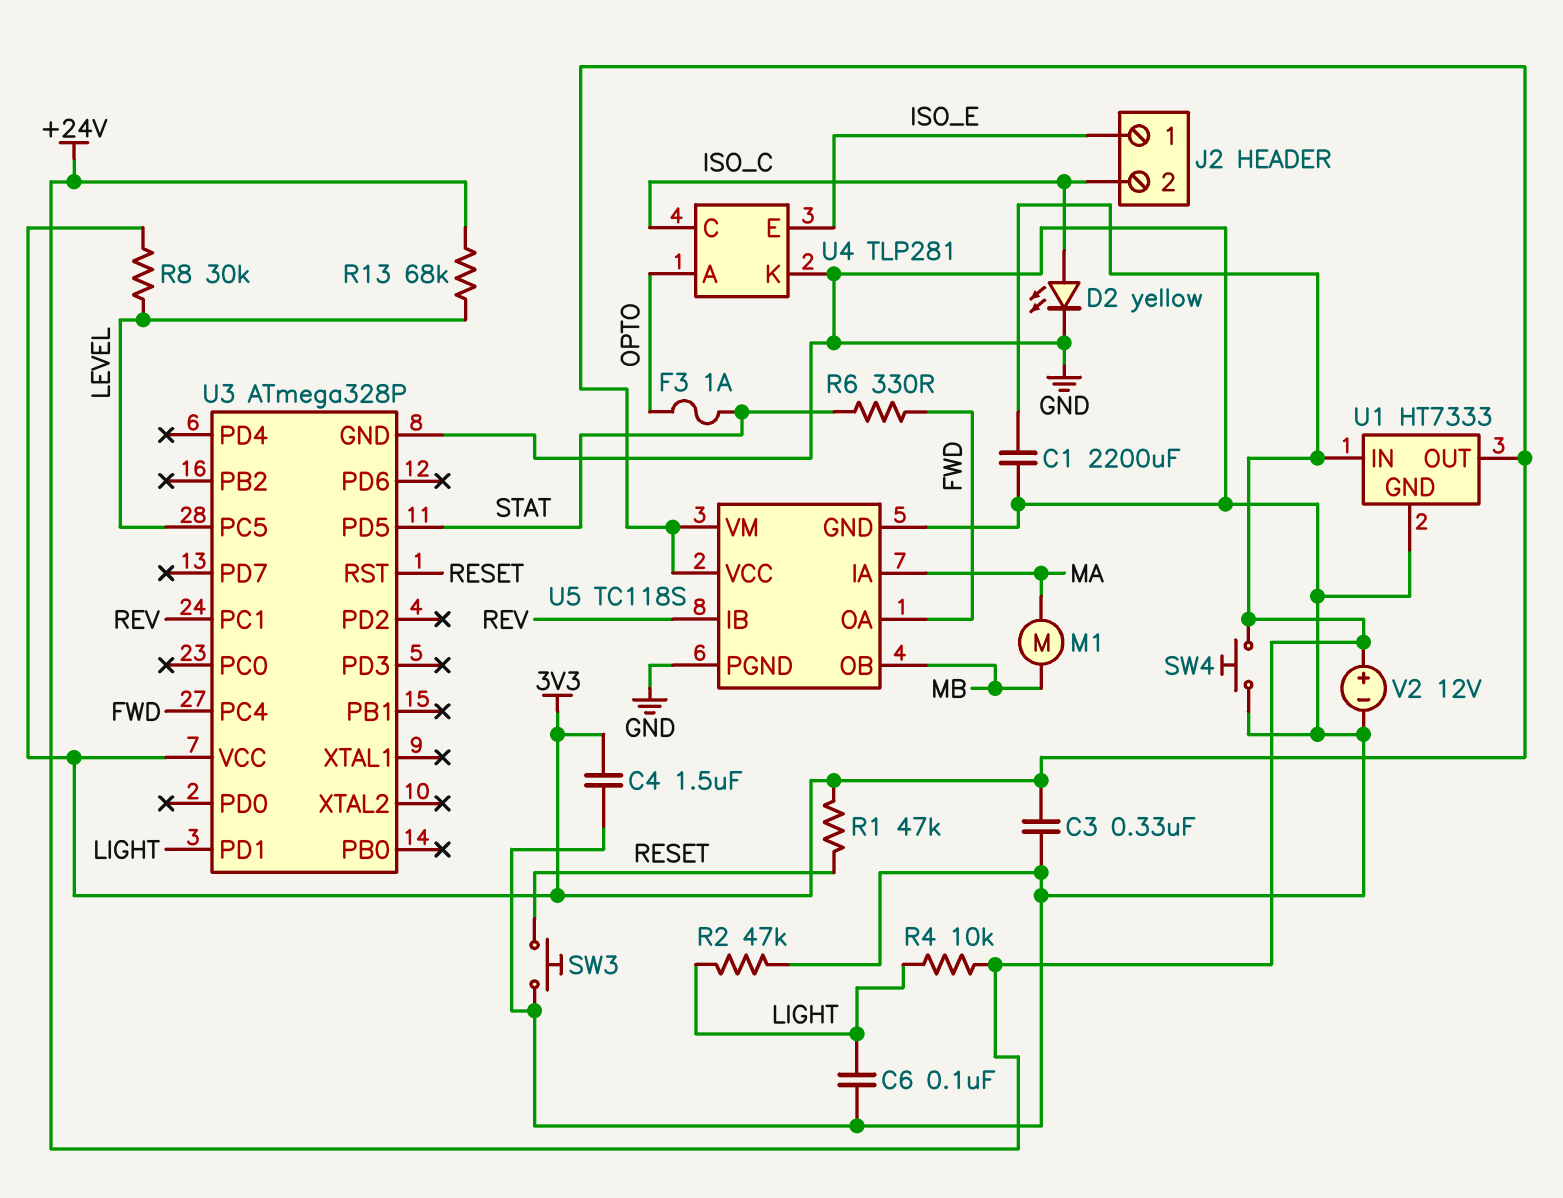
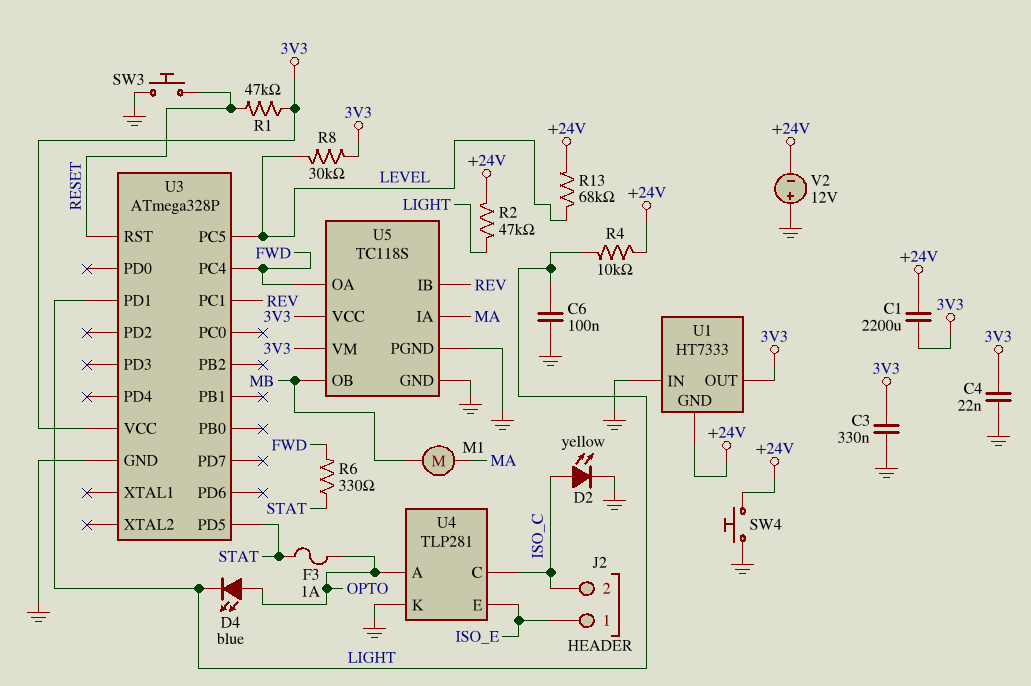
C1: 2200uF (+24V, GND) -> 2200uF (+24V, 3V3)
C4: 1.5uF (3V3, GND) -> 22nF (3V3, GND)
D4: none -> LED blue (A OPTO, K LIGHT)
R2: 47k (GND, LIGHT) -> 47k (+24V, LIGHT)
U1 pin GND: GND -> +24V
U1 pin IN: +24V -> GND
V2: 12V (plus +24V, minus GND) -> 12V (plus GND, minus +24V)

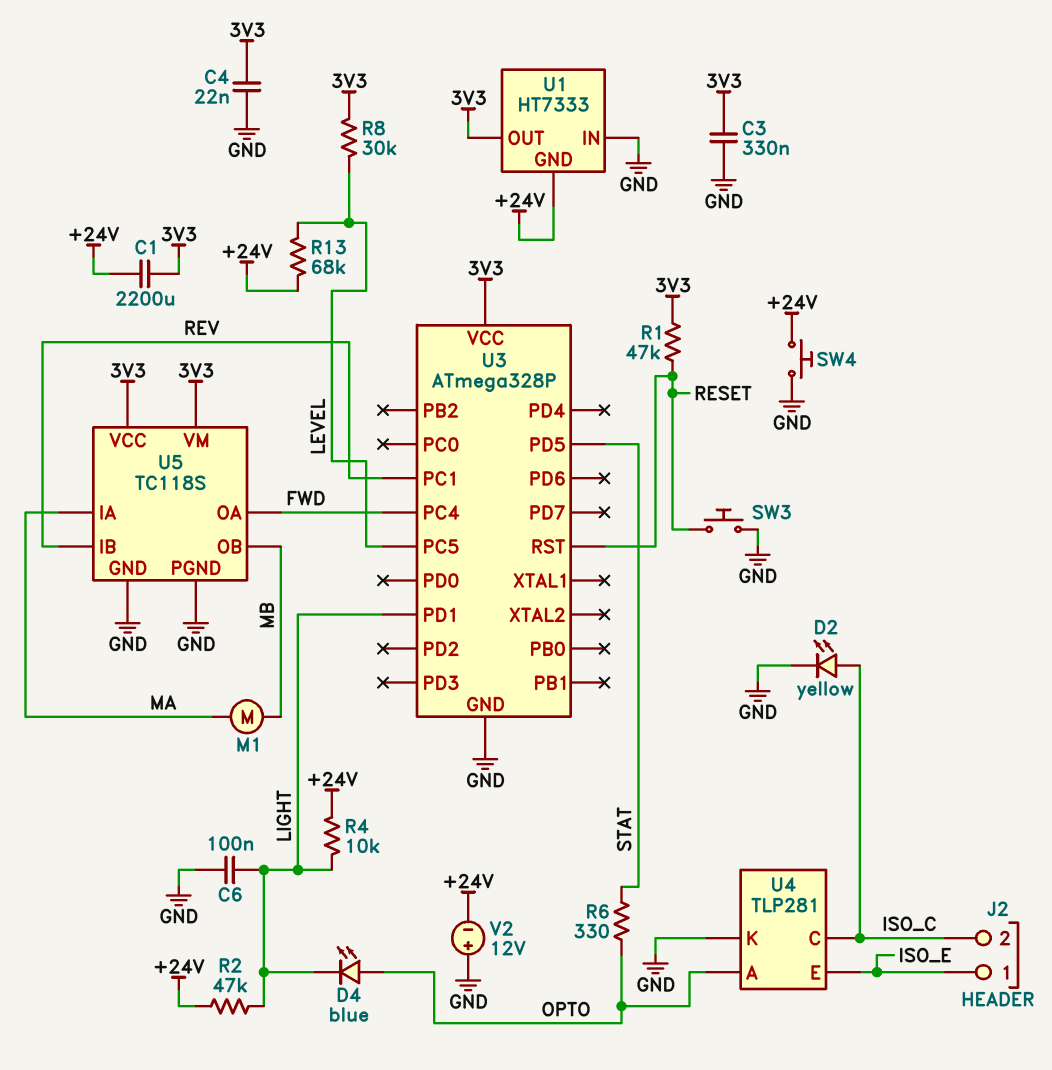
F3: 1A (OPTO, STAT) -> none
R6: 330 (FWD, STAT) -> 330 (OPTO, STAT)

